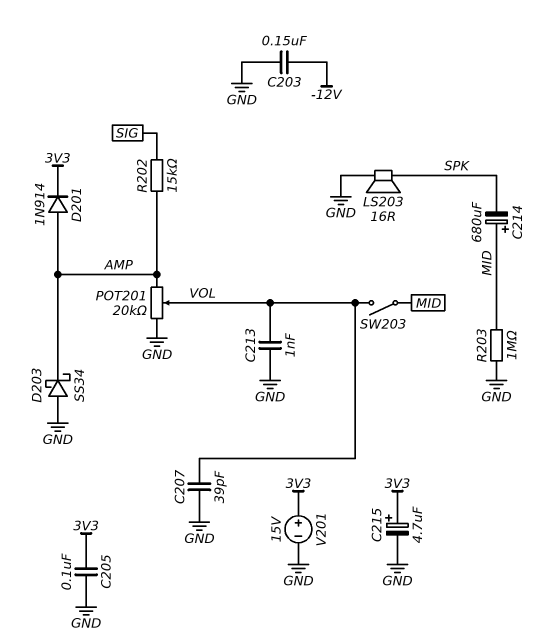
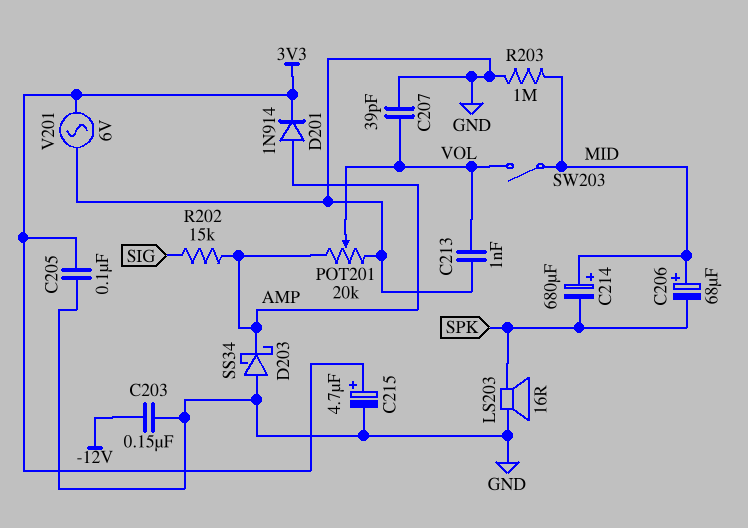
C206: none -> 68uF (plus MID, minus SPK)
V201: 15V (plus 3V3, minus GND) -> AC 6V (3V3, GND)

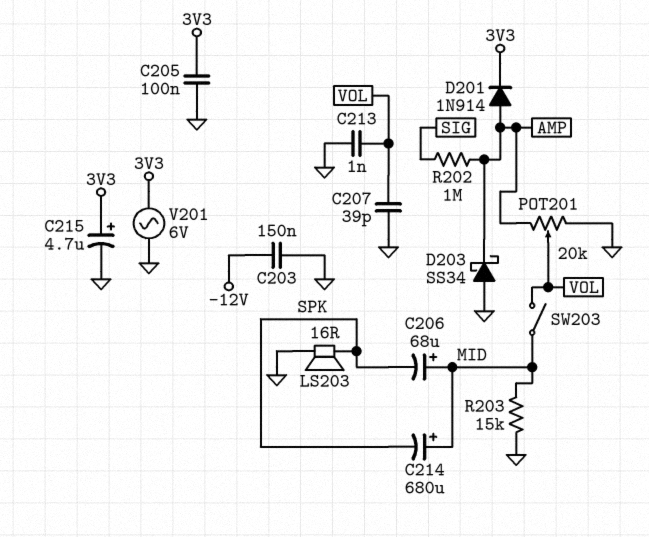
R202: 15k (AMP, SIG) -> 1M (AMP, SIG)
R203: 1M (GND, MID) -> 15k (GND, MID)

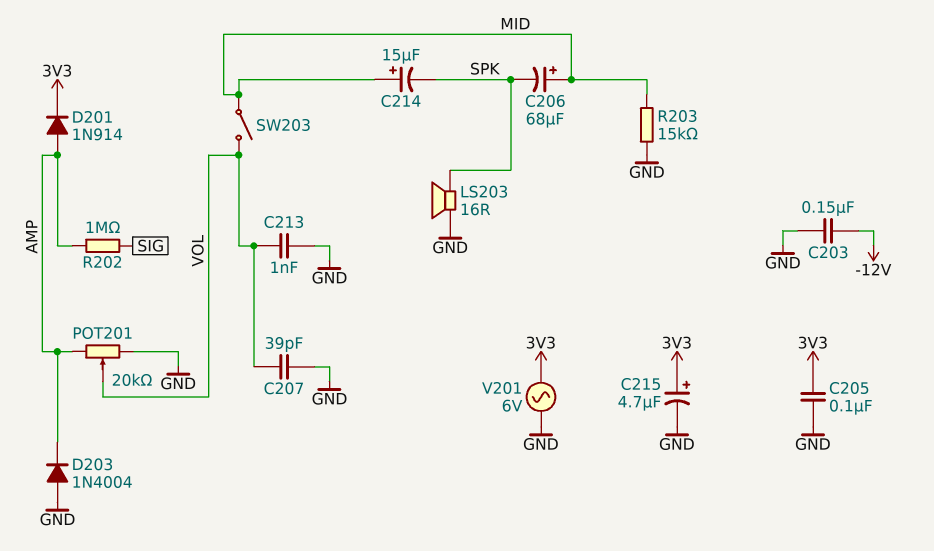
C214: 680uF (plus MID, minus SPK) -> 15uF (plus MID, minus SPK)
D203: schottky SS34 (A GND, K AMP) -> diode 1N4004 (A GND, K AMP)

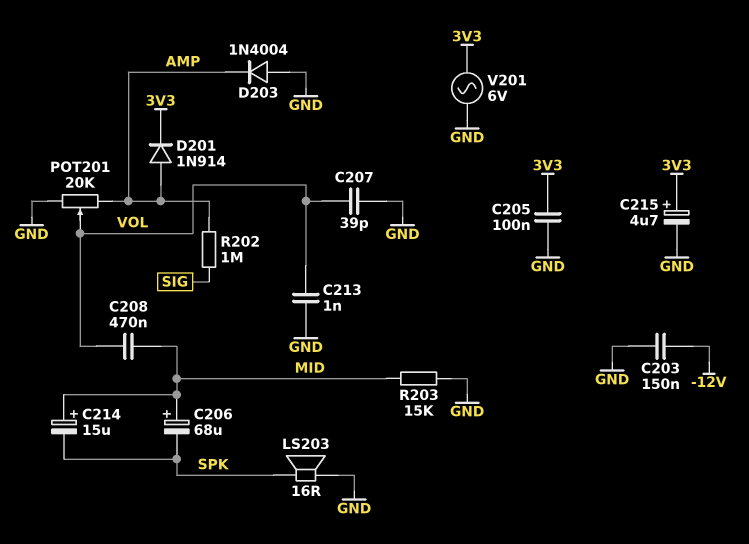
C208: none -> 470nF (MID, VOL)
SW203: switch (MID, VOL) -> none

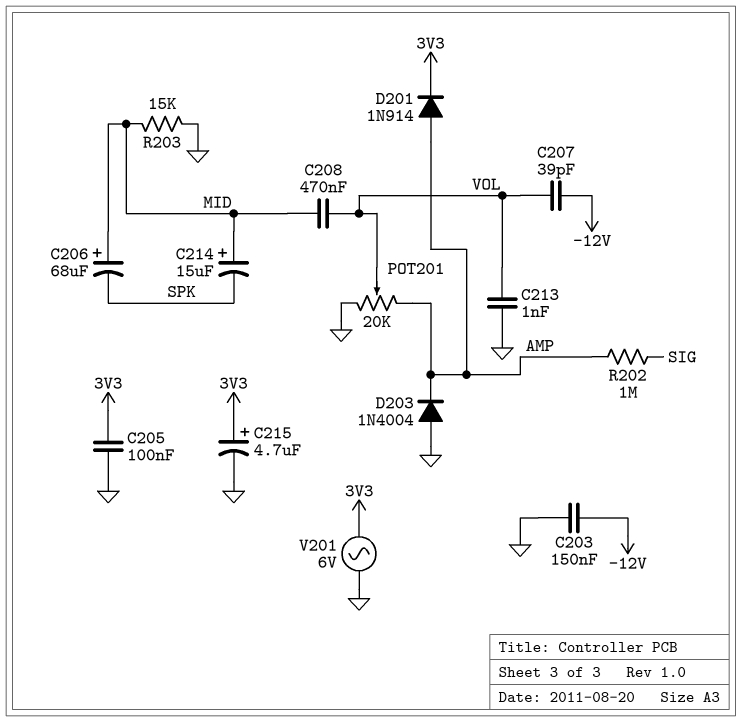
C207: 39pF (GND, VOL) -> 39pF (-12V, VOL)
LS203: speaker 16R (GND, SPK) -> none

